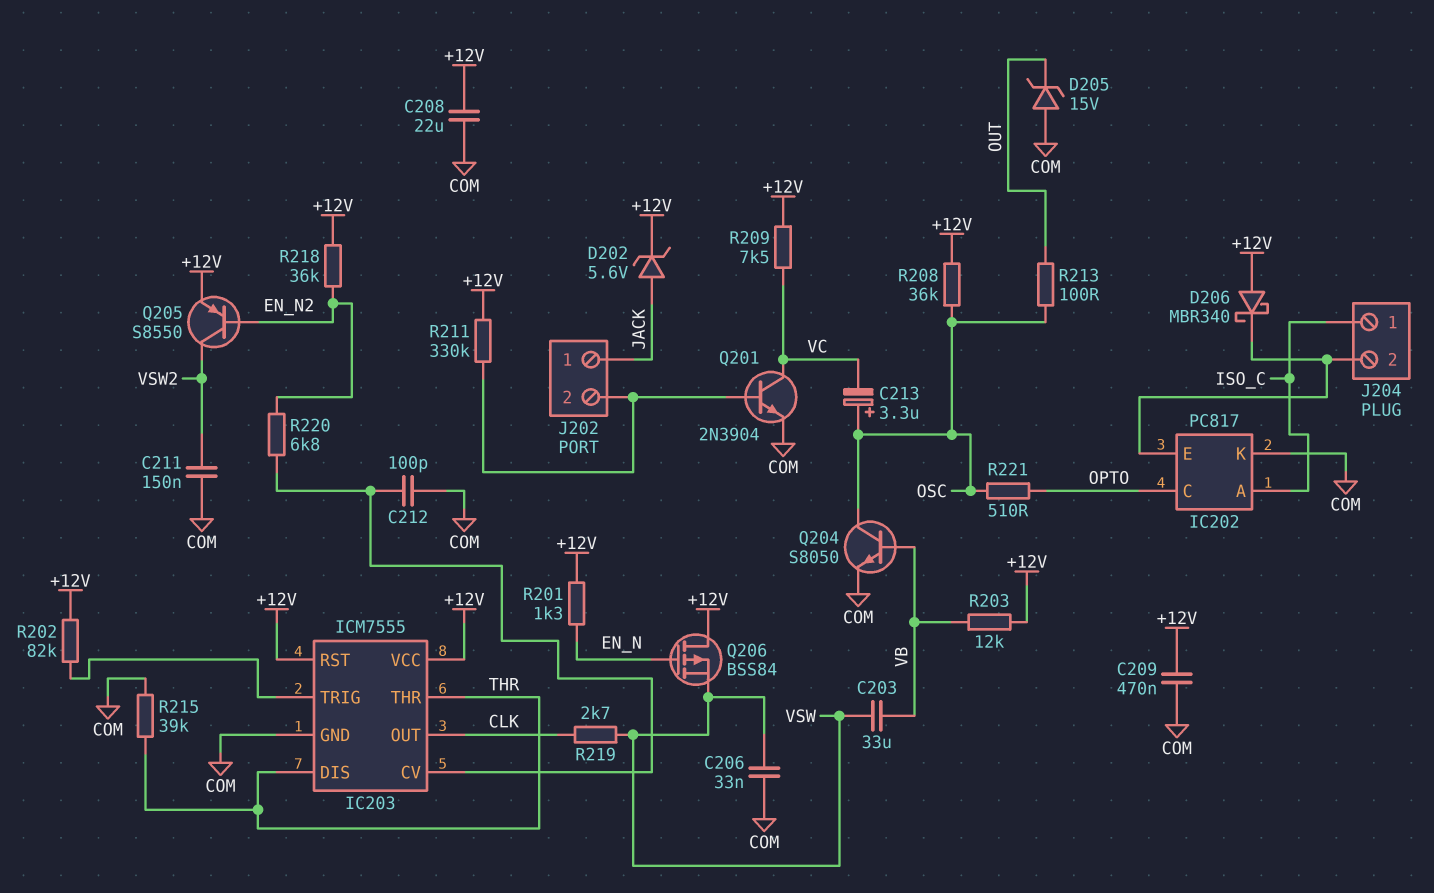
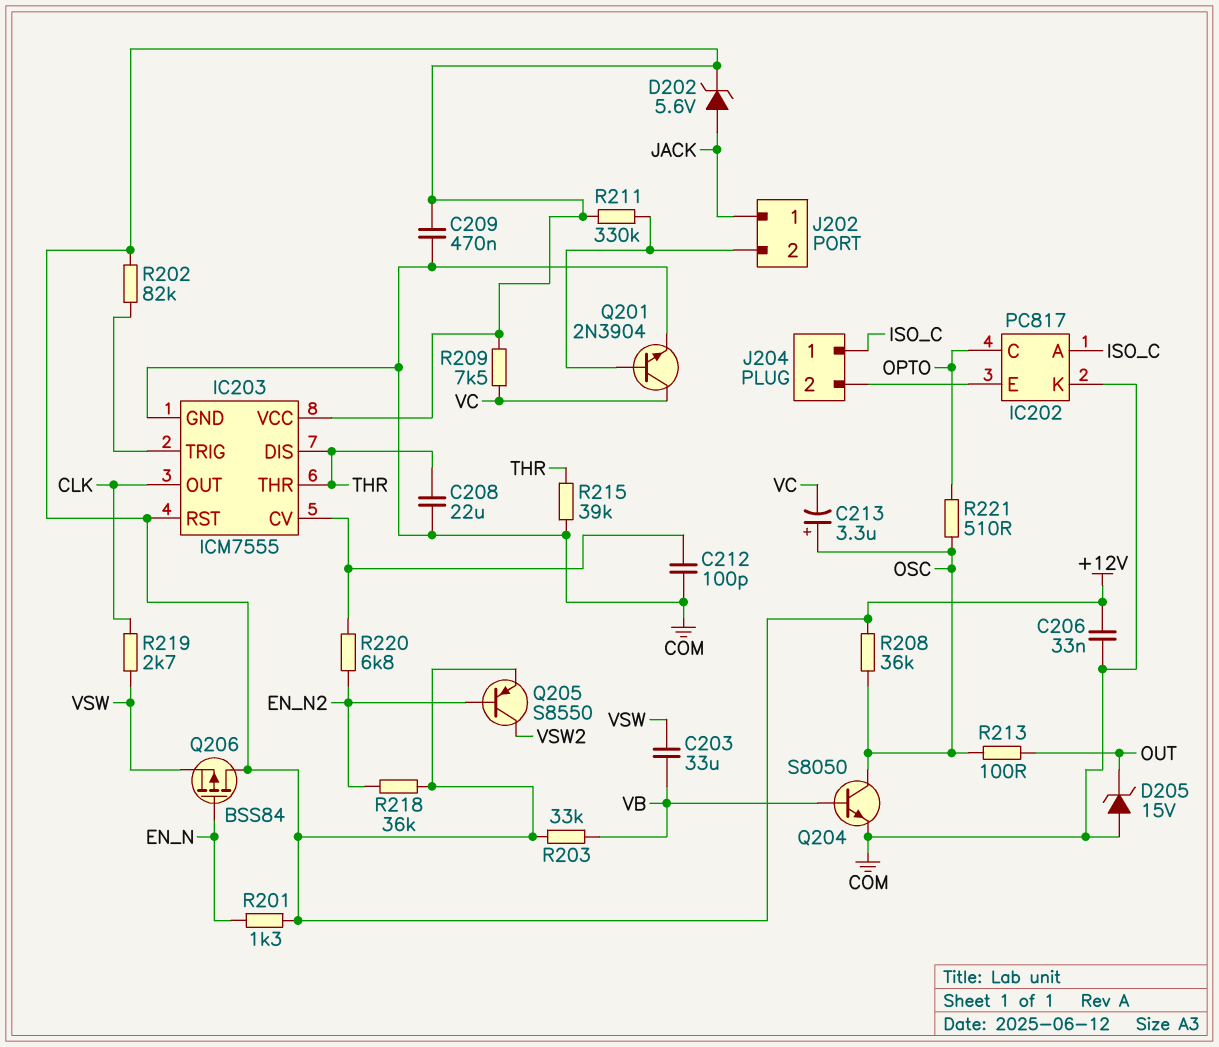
C206: 33nF (COM, VSW) -> 33nF (+12V, COM)
C208: 22uF (+12V, COM) -> 22uF (COM, THR)
C211: 150nF (COM, VSW2) -> none
D206: schottky MBR340 (A +12V, K IC202/E) -> none
R203: 12k (+12V, VB) -> 33k (+12V, VB)

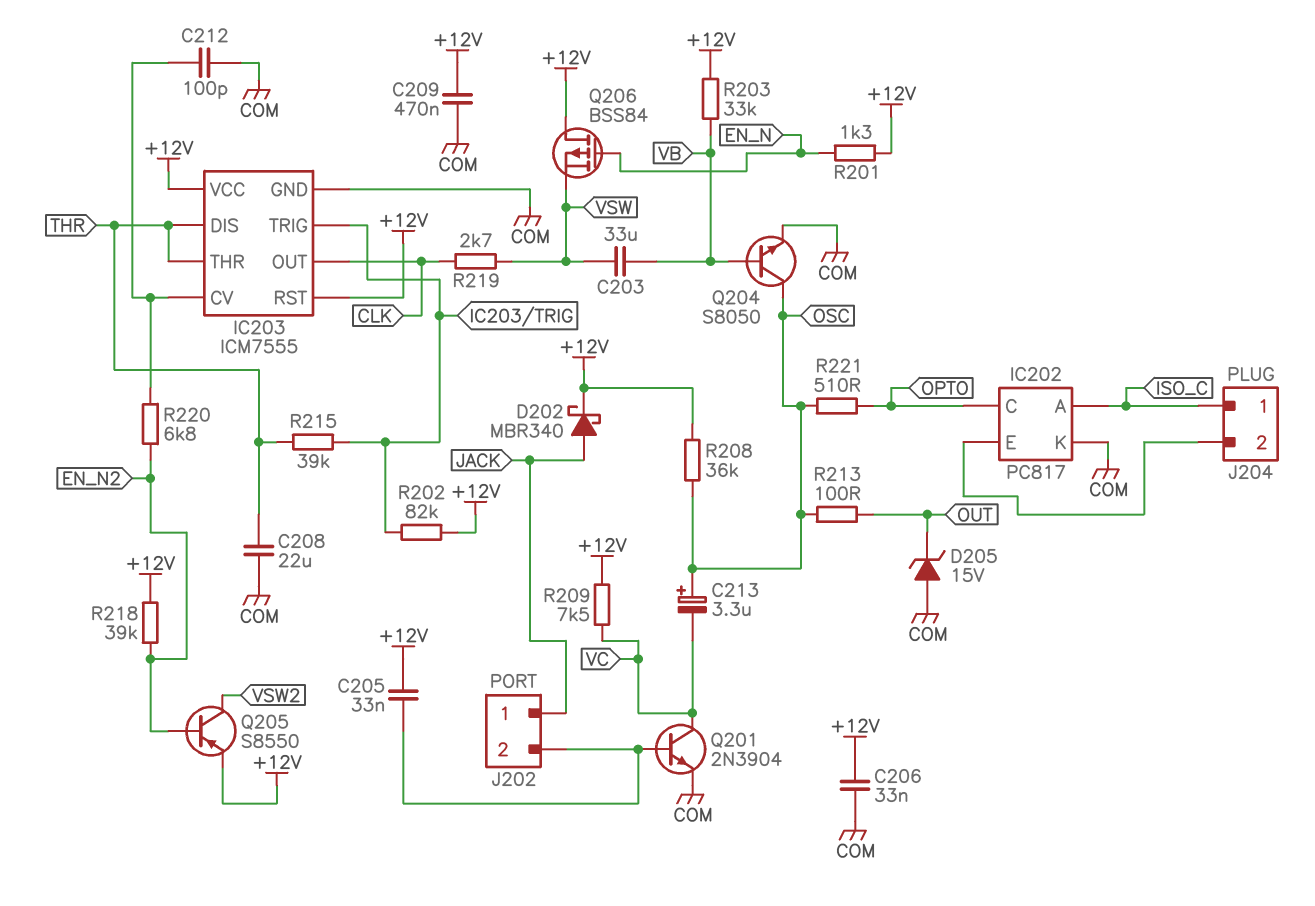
C205: none -> 33nF (+12V, J202/2)
D202: zener 5.6V (A JACK, K +12V) -> schottky MBR340 (A JACK, K +12V)
R211: 330k (+12V, J202/2) -> none
R215: 39k (COM, THR) -> 39k (IC203/TRIG, THR)
R218: 36k (+12V, EN_N2) -> 39k (+12V, EN_N2)

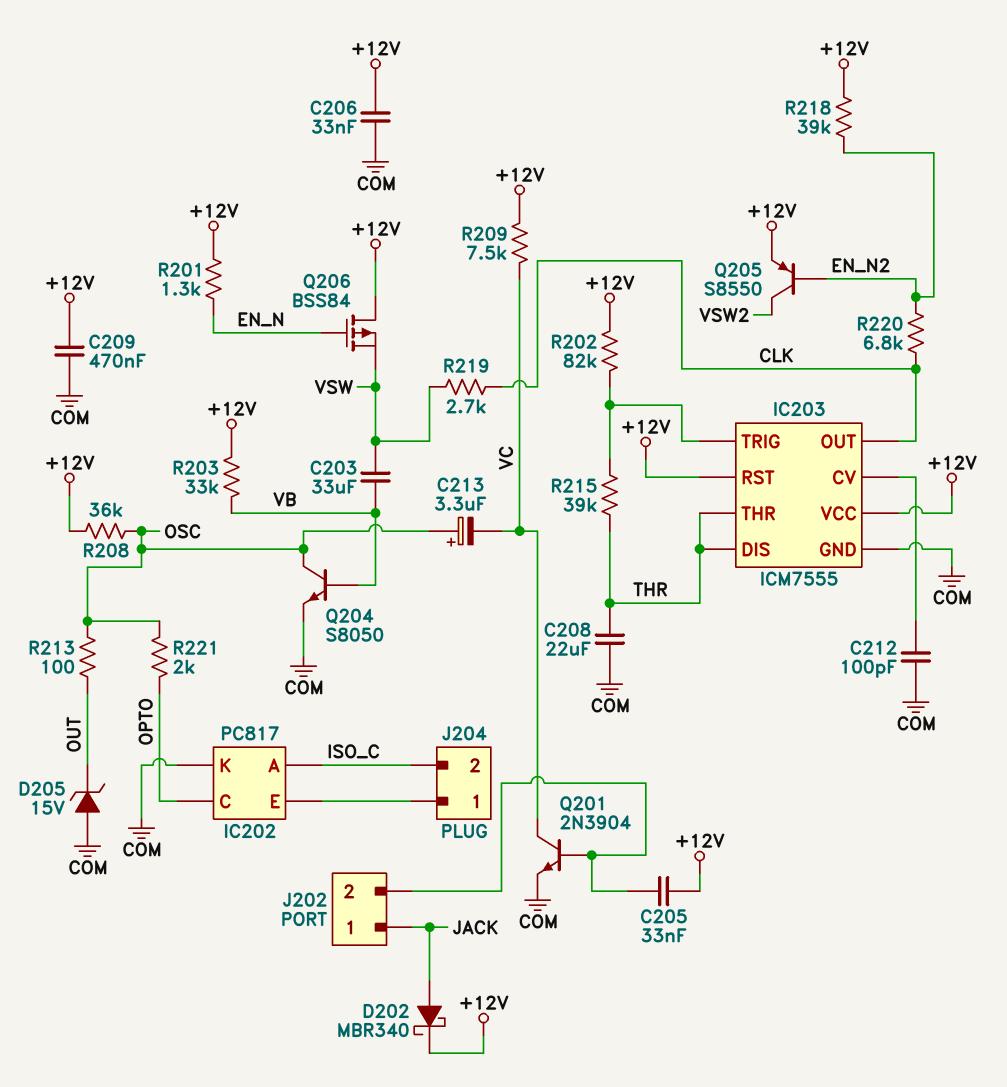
J204 pin 1: ISO_C -> IC202/E
J204 pin 2: IC202/E -> ISO_C
R220: 6.8k (EN_N2, IC203/CV) -> 6.8k (CLK, EN_N2)
R221: 510 (OPTO, OSC) -> 2k (OPTO, OSC)

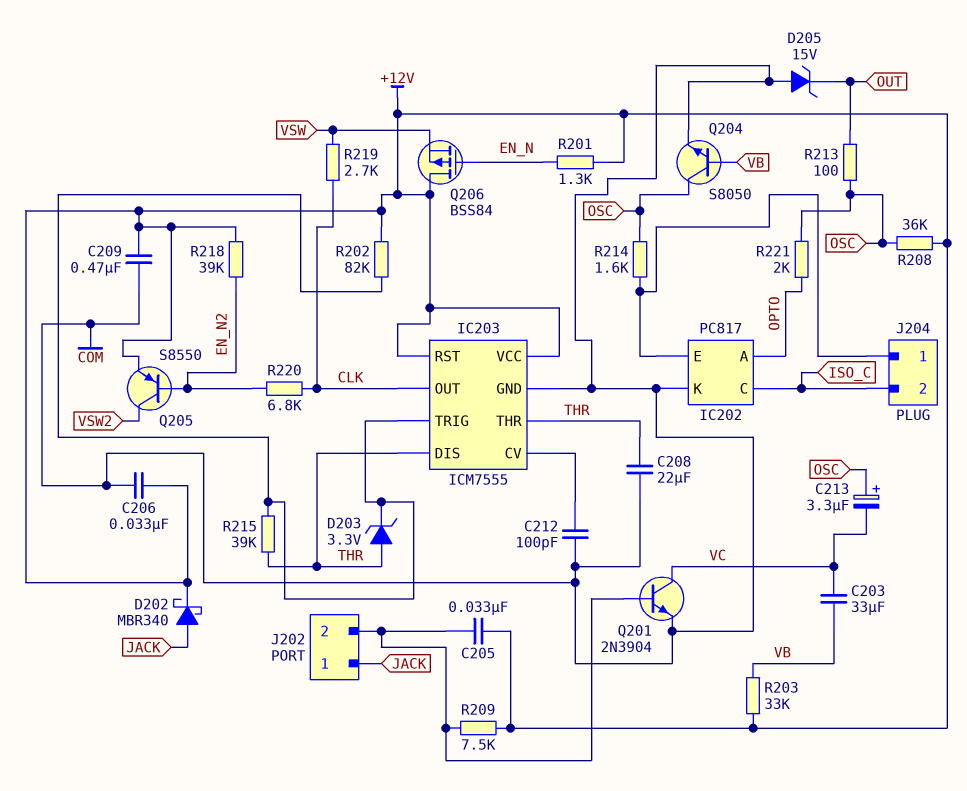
C203: 33uF (VB, VSW) -> 33uF (VB, VC)
D203: none -> zener 3.3V (A THR, K IC203/TRIG)
IC202 pin A: ISO_C -> OPTO
IC202 pin C: OPTO -> ISO_C
R209: 7.5k (+12V, VC) -> 7.5k (+12V, J202/2)
R214: none -> 1.6k (IC202/E, OSC)

